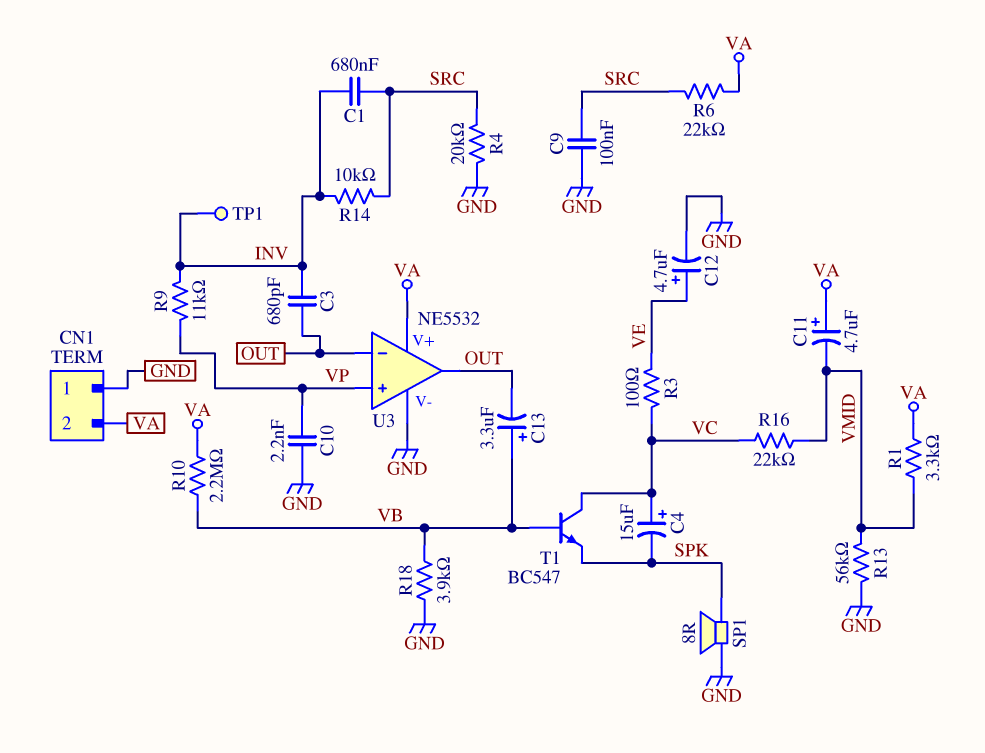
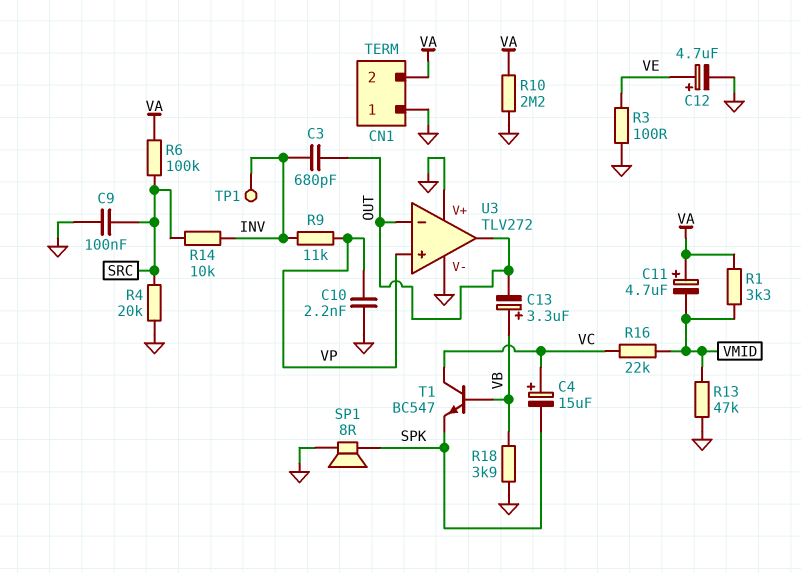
C1: 680nF (INV, SRC) -> none
R3: 100 (VC, VE) -> 100 (GND, VE)
R6: 22k (SRC, VA) -> 100k (SRC, VA)
R10: 2.2M (VA, VB) -> 2.2M (GND, VA)
R13: 56k (GND, VMID) -> 47k (GND, VMID)
U3: NE5532 -> TLV272
U3 pin V+: VA -> GND

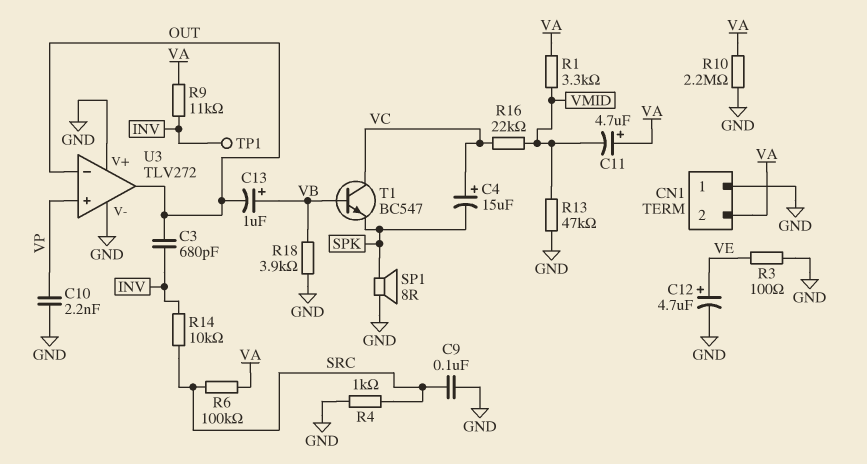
C13: 3.3uF (plus VB, minus OUT) -> 1uF (plus VB, minus OUT)
R4: 20k (GND, SRC) -> 1k (GND, SRC)
R9: 11k (INV, VP) -> 11k (INV, VA)

